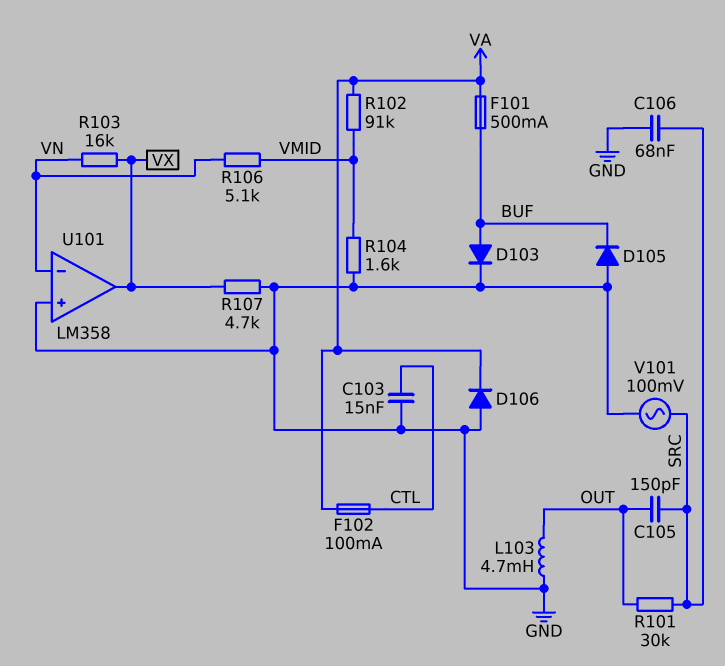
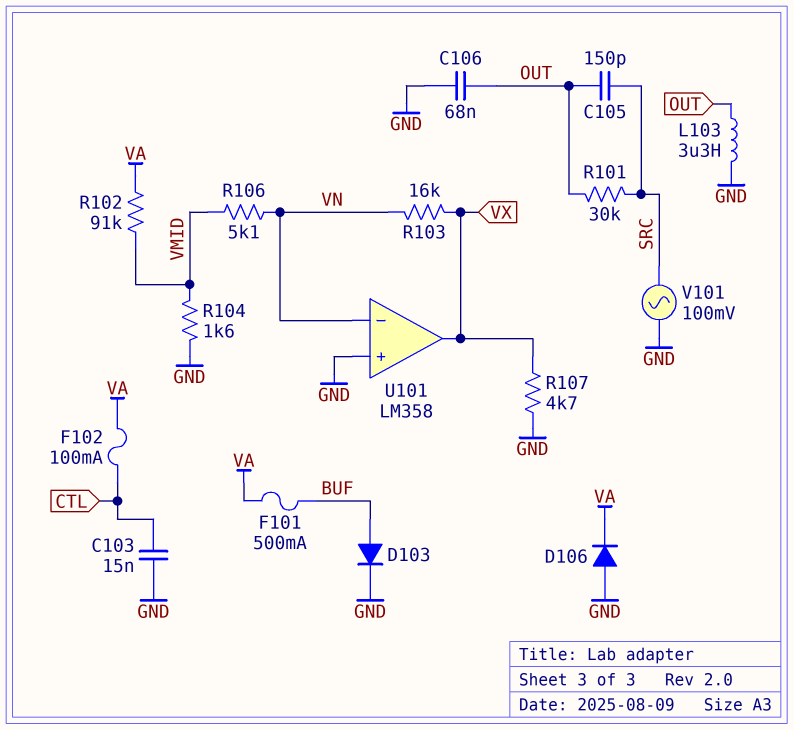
C106: 68nF (GND, SRC) -> 68nF (GND, OUT)
D105: diode (A GND, K BUF) -> none
L103: 4.7mH (GND, OUT) -> 3.3uH (GND, OUT)

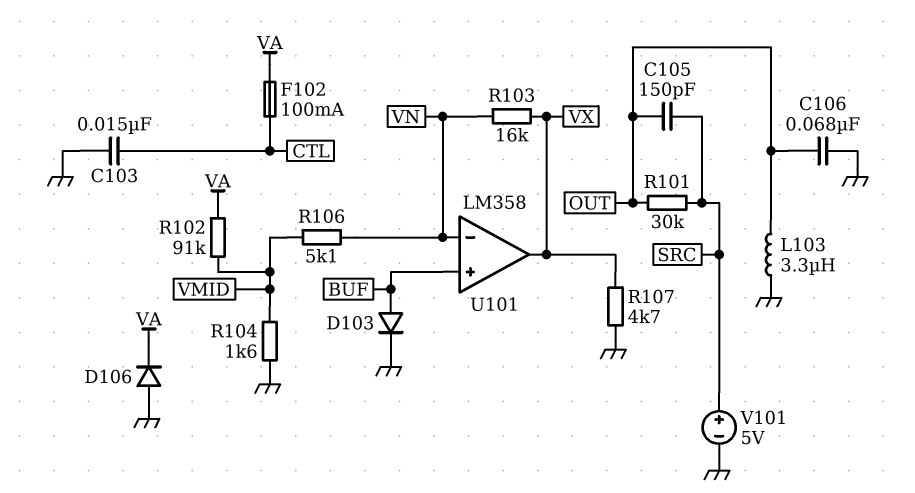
F101: 500mA (BUF, VA) -> none
U101 pin in+: GND -> BUF
V101: AC 100mV (GND, SRC) -> 5V (plus SRC, minus GND)

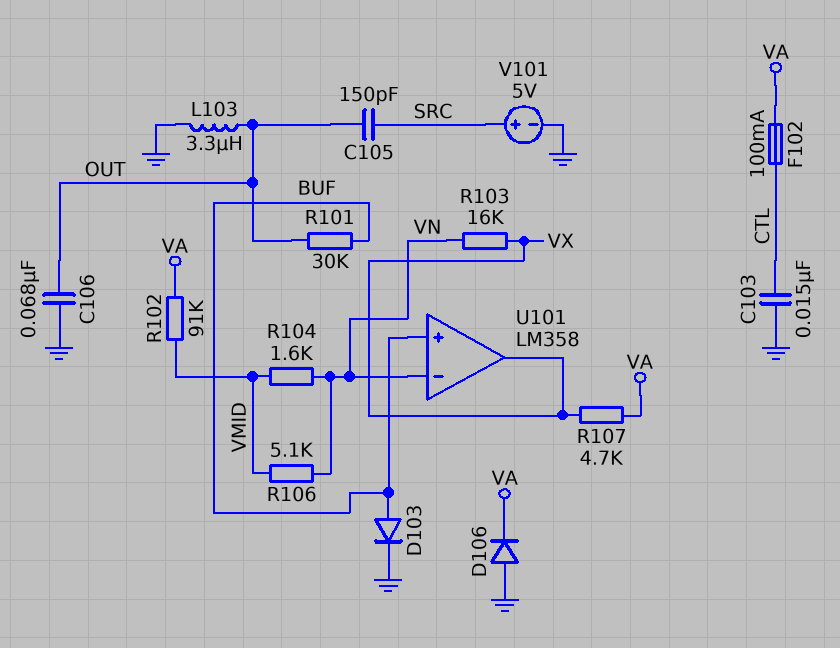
R101: 30k (OUT, SRC) -> 30k (BUF, OUT)
R104: 1.6k (GND, VMID) -> 1.6k (VMID, VN)
R107: 4.7k (GND, VX) -> 4.7k (VA, VX)

